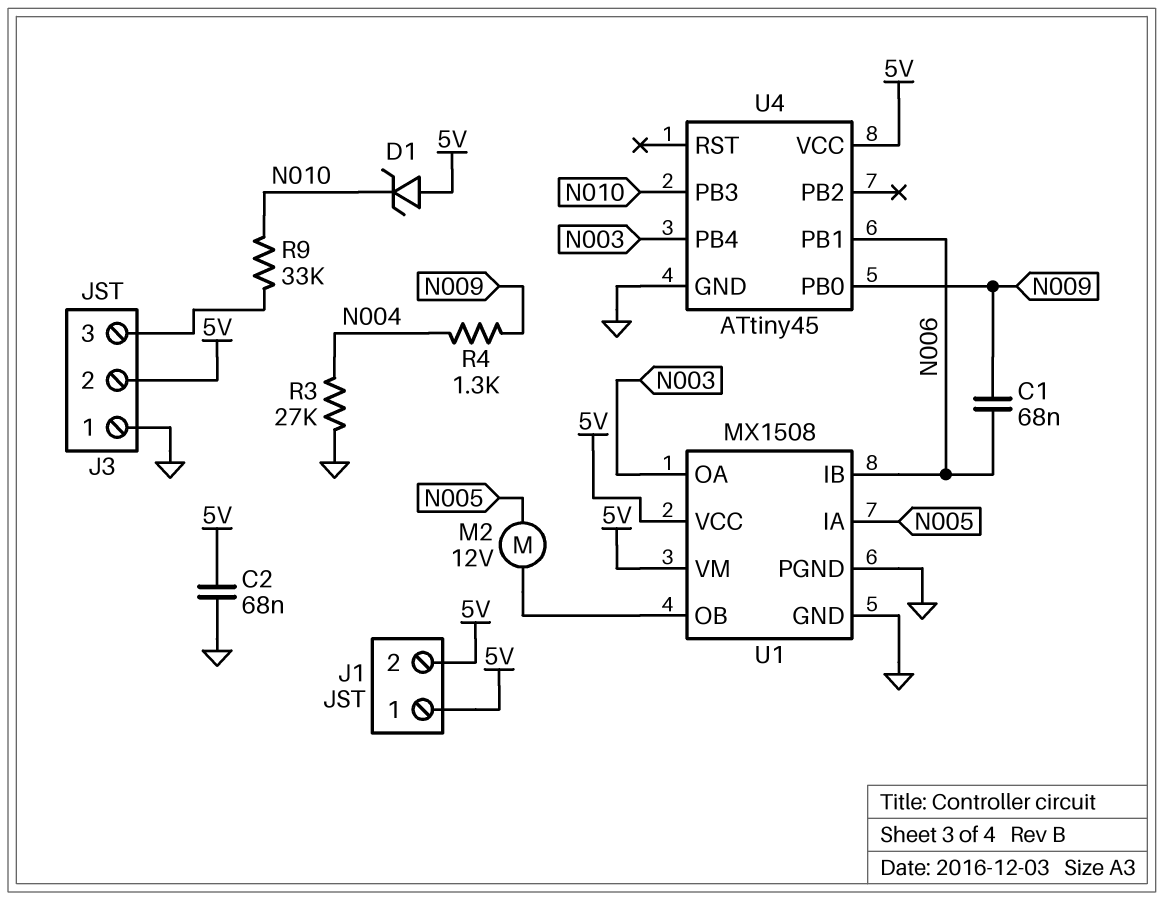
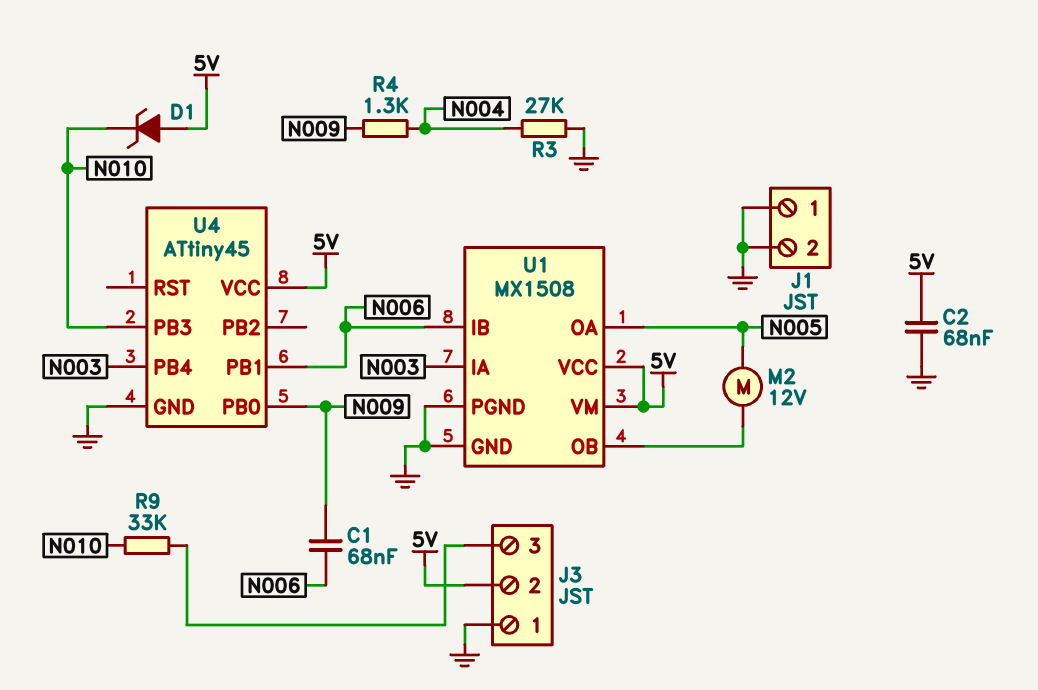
J1 pin 1: 5V -> GND
J1 pin 2: 5V -> GND
U1 pin IA: N005 -> N003
U1 pin OA: N003 -> N005

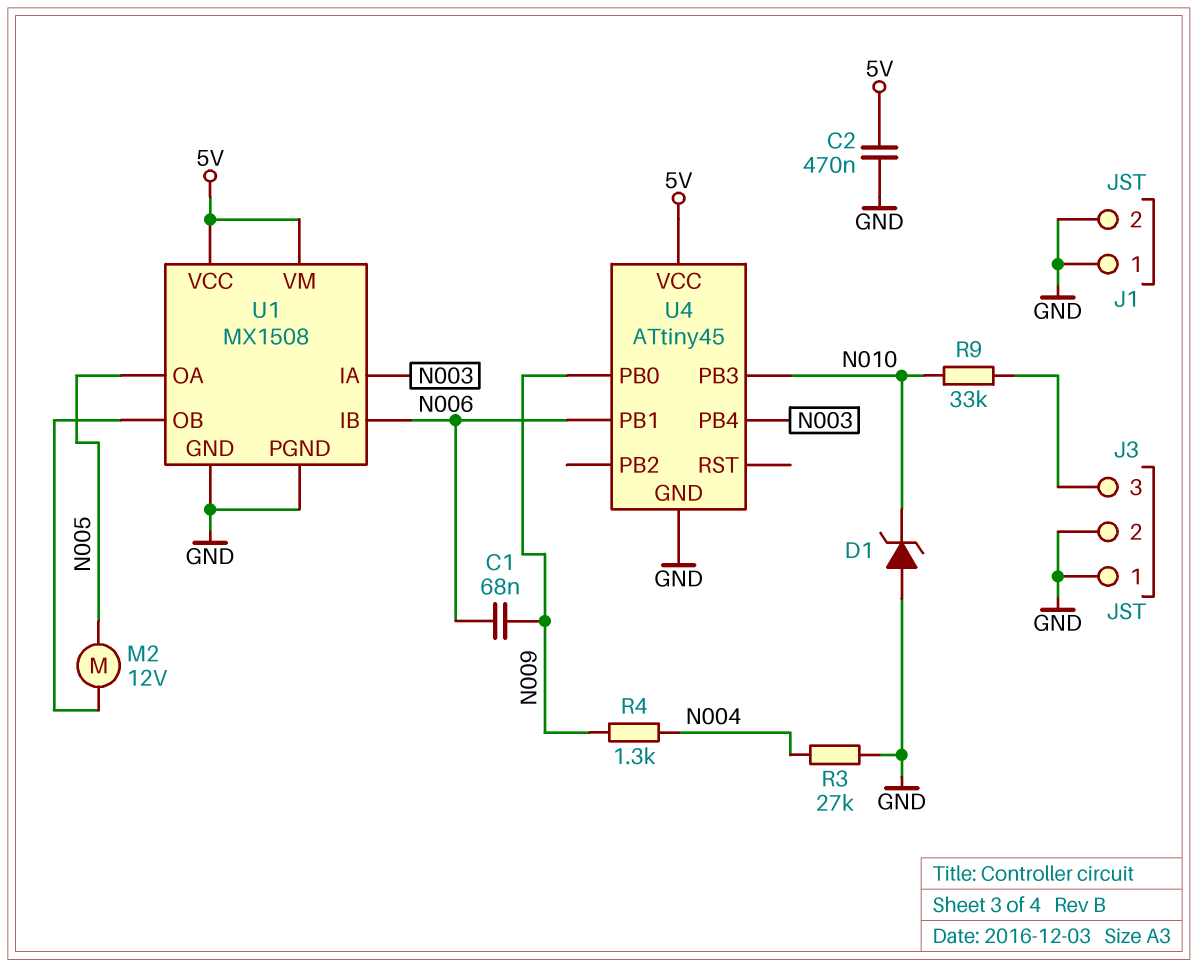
C2: 68nF (5V, GND) -> 470nF (5V, GND)
D1: zener (A 5V, K N010) -> zener (A GND, K N010)
J3 pin 2: 5V -> GND

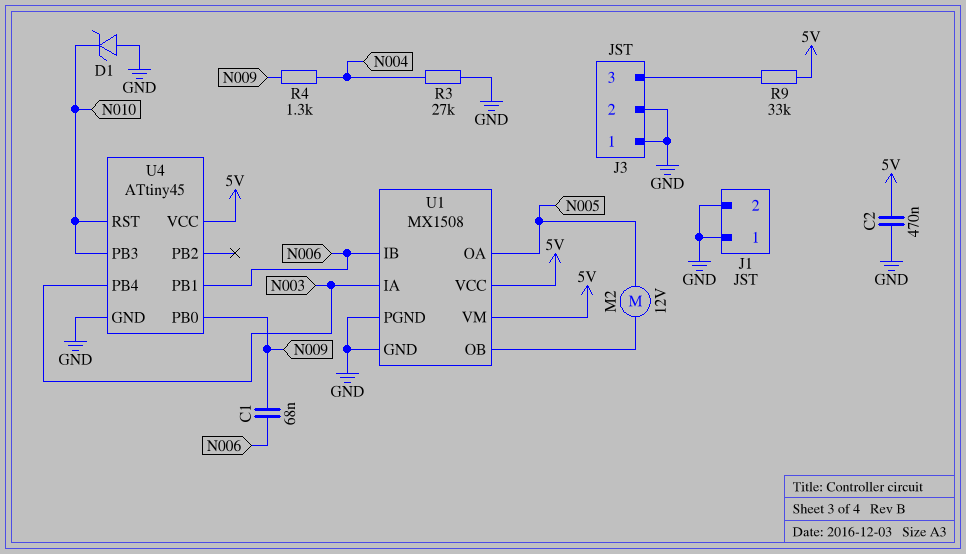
R9: 33k (J3/3, N010) -> 33k (5V, J3/3)
U4 pin RST: none -> N010

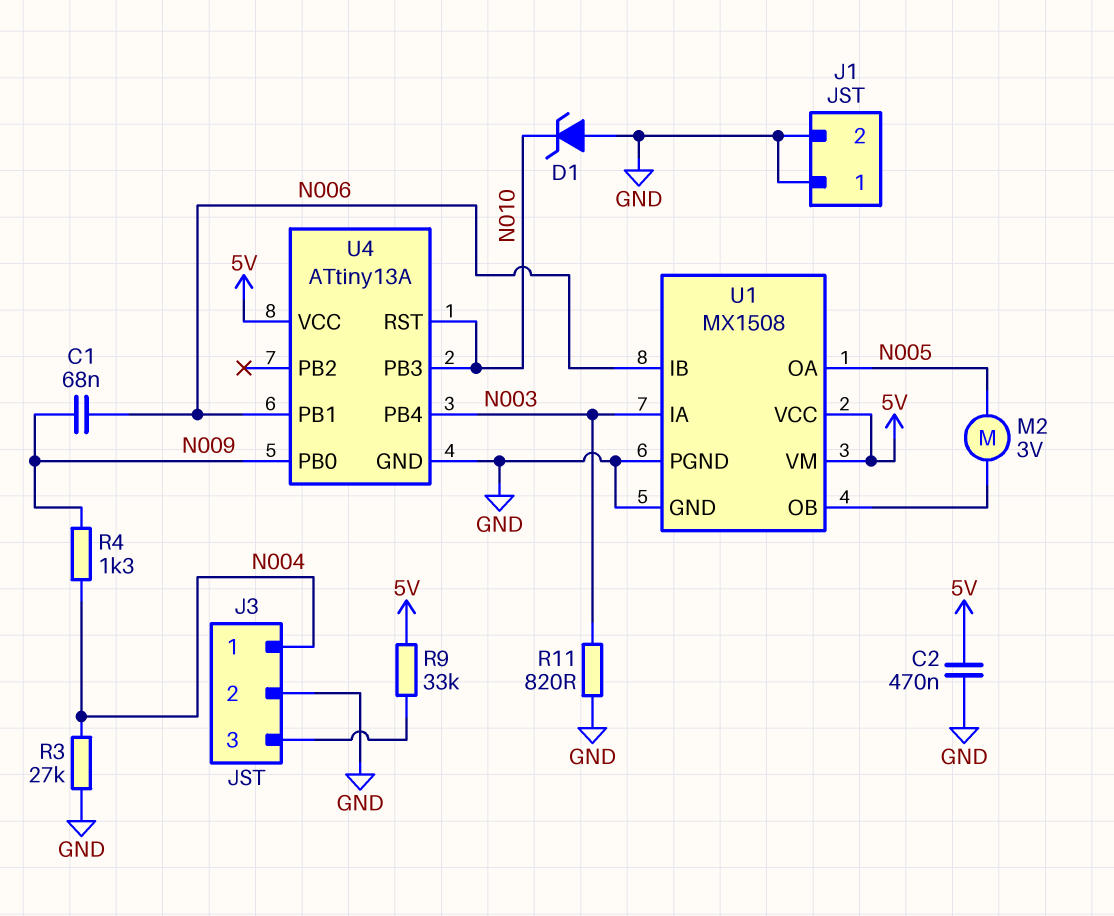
J3 pin 1: GND -> N004
M2: motor 12V (N005, U1/OB) -> motor 3V (N005, U1/OB)
R11: none -> 820 (GND, N003)
U4: ATtiny45 -> ATtiny13A

